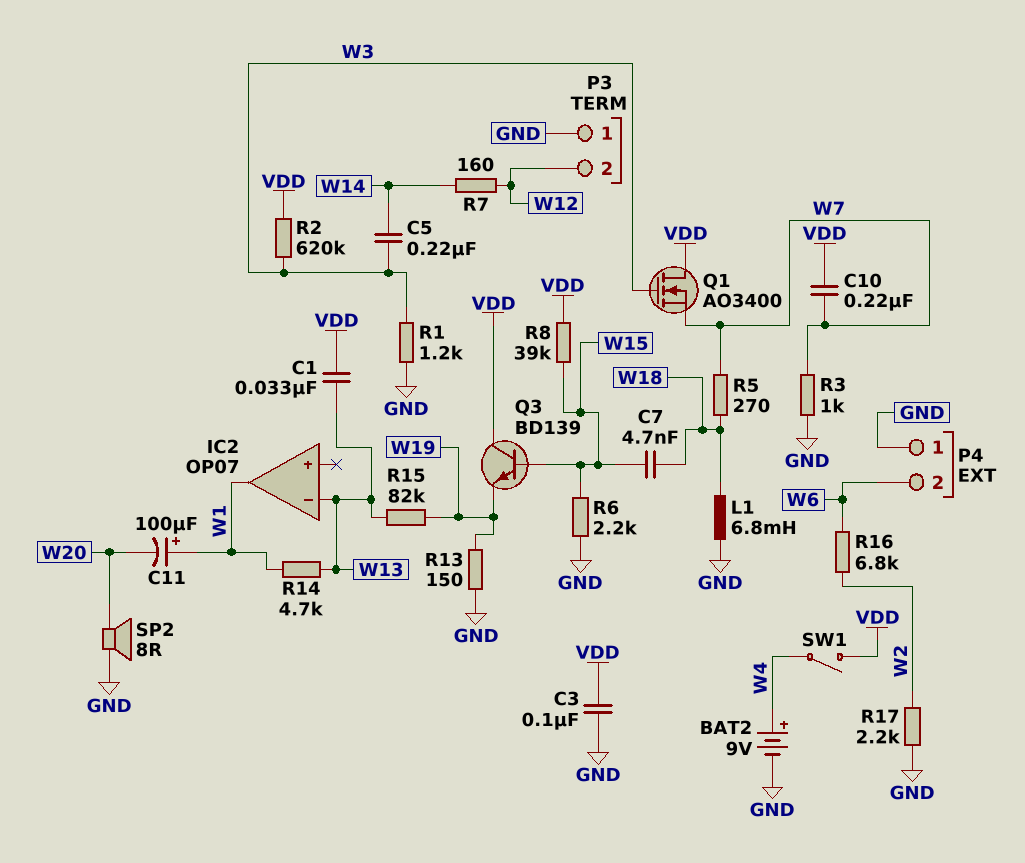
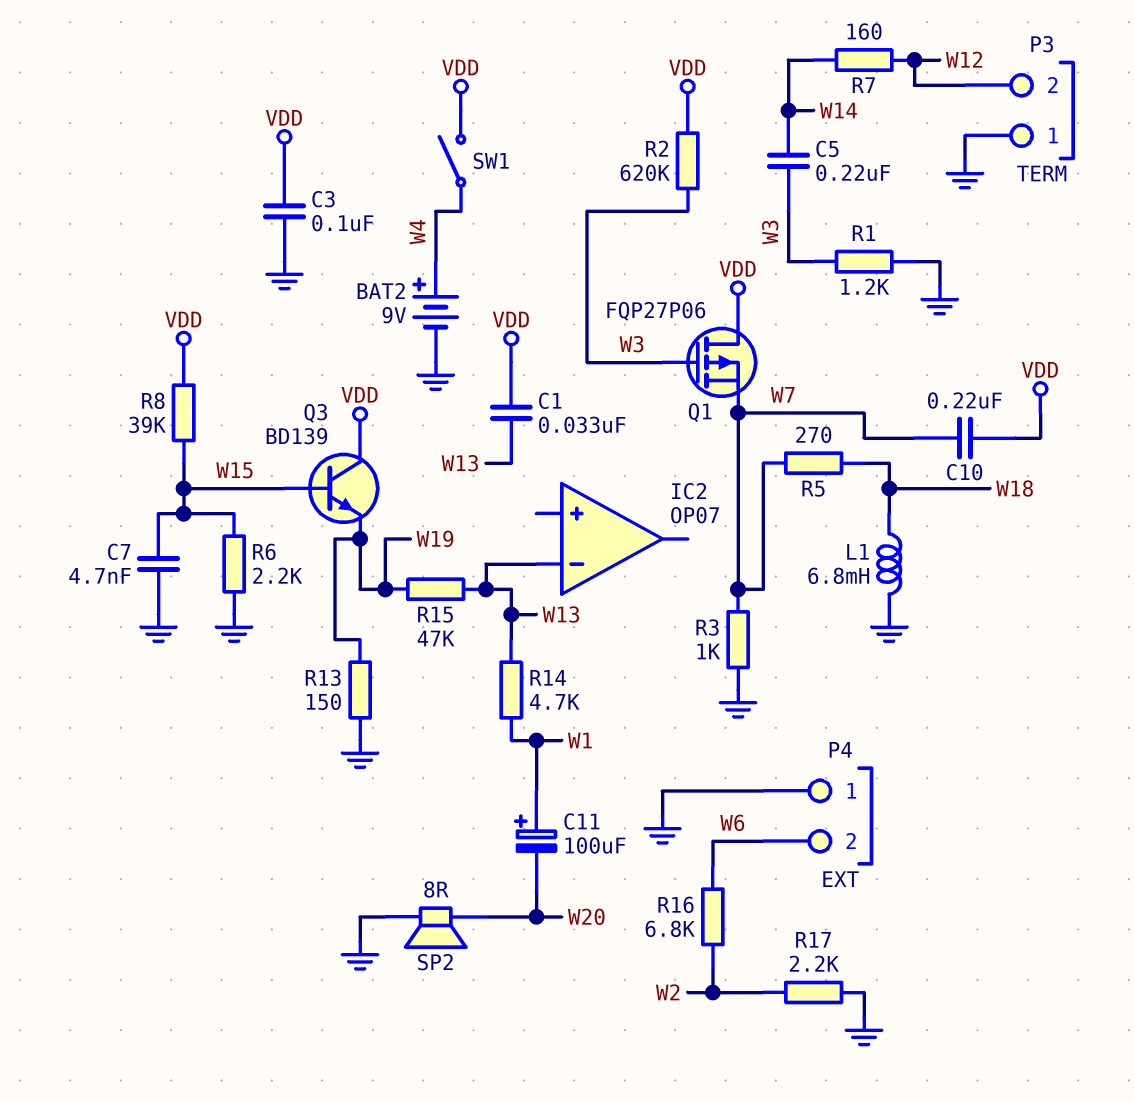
C7: 4.7nF (W15, W18) -> 4.7nF (GND, W15)
IC2 pin out: W1 -> none
Q1: NMOS AO3400 (G W3, D VDD, S W7) -> PMOS FQP27P06 (G W3, D VDD, S W7)
R15: 82k (W13, W19) -> 47k (W13, W19)

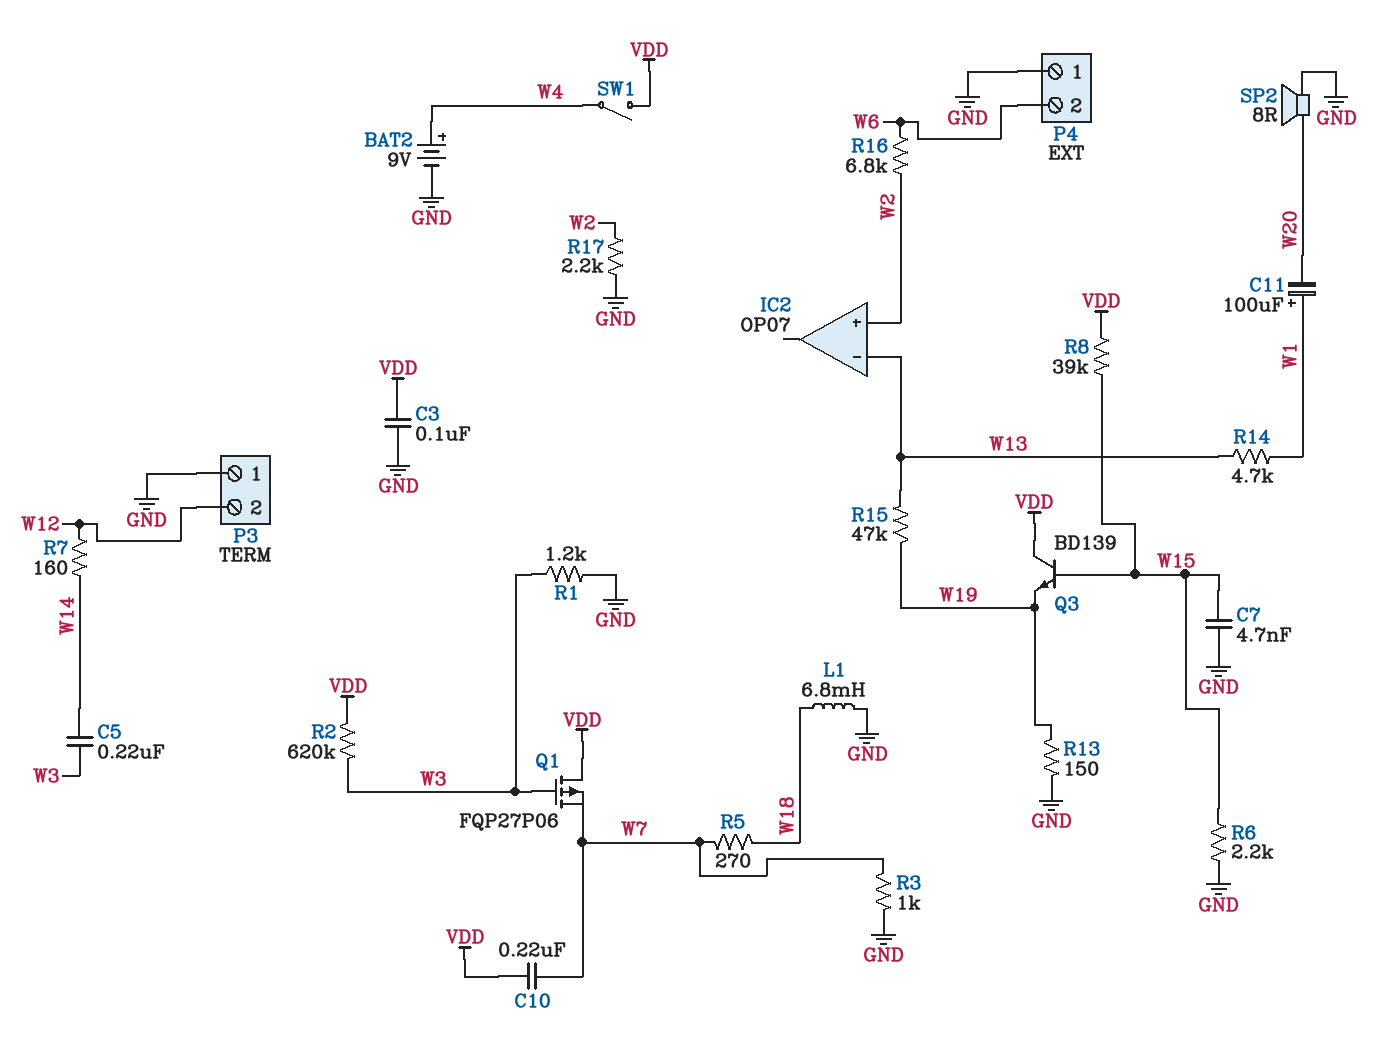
C1: 33nF (VDD, W13) -> none
IC2 pin in+: none -> W2

